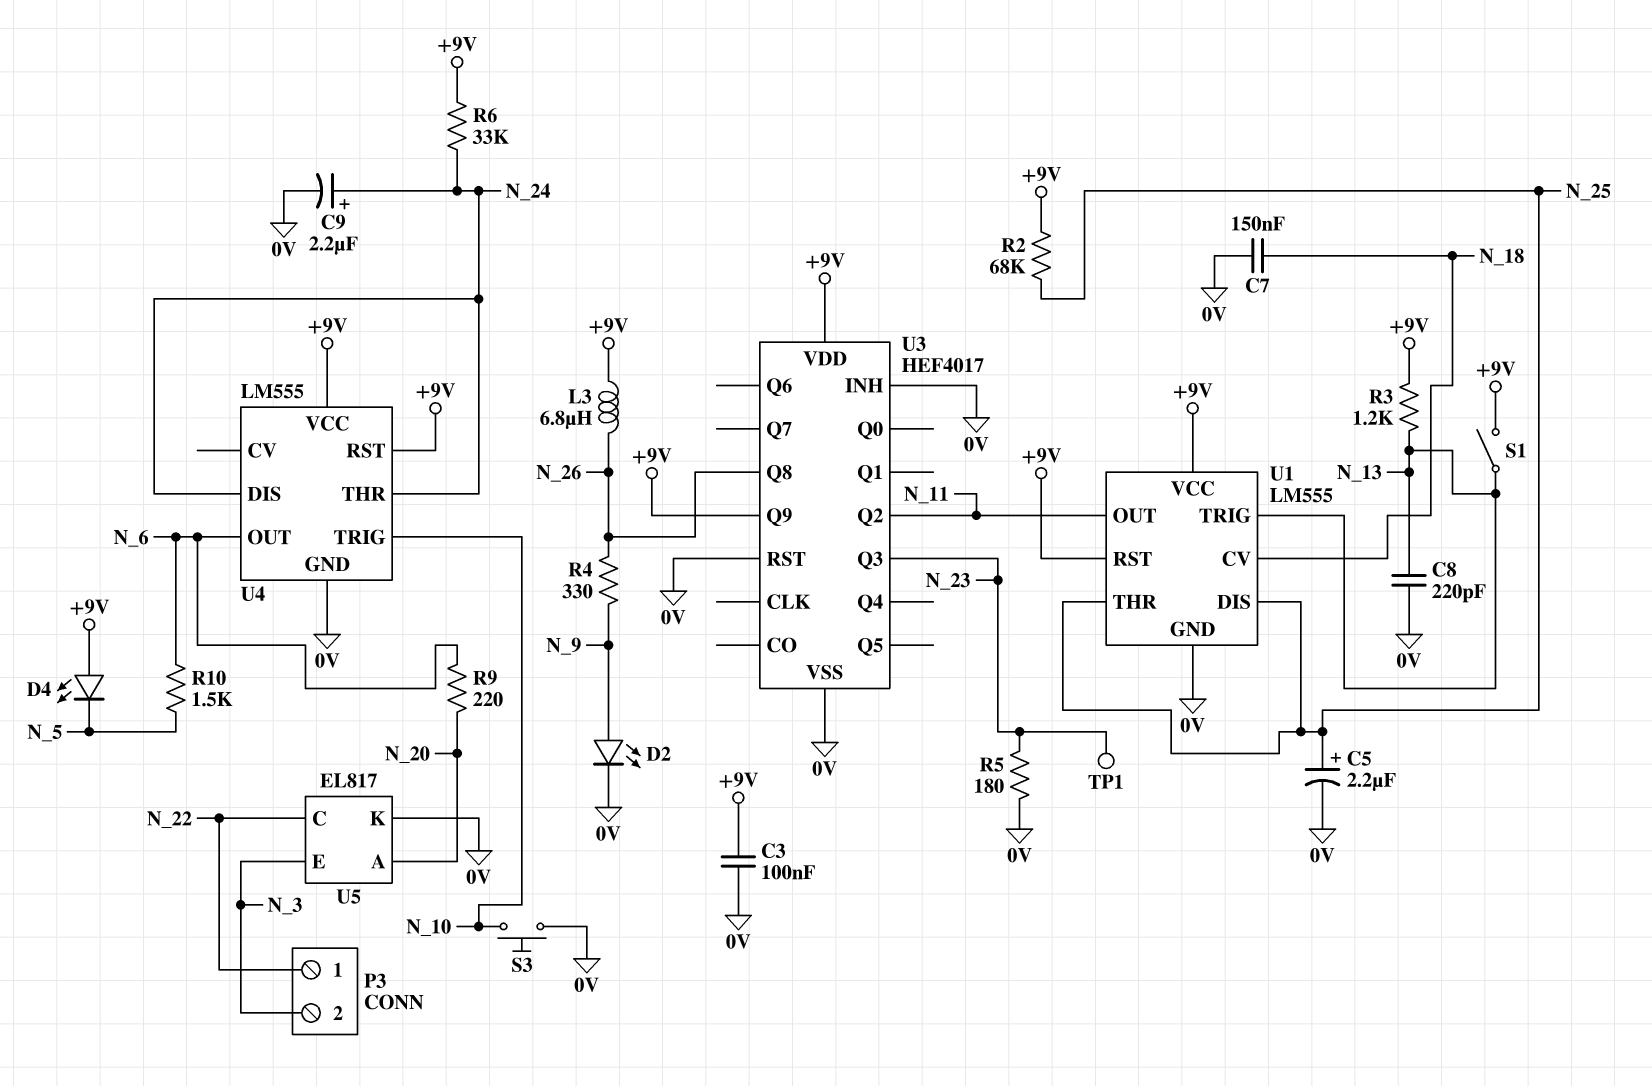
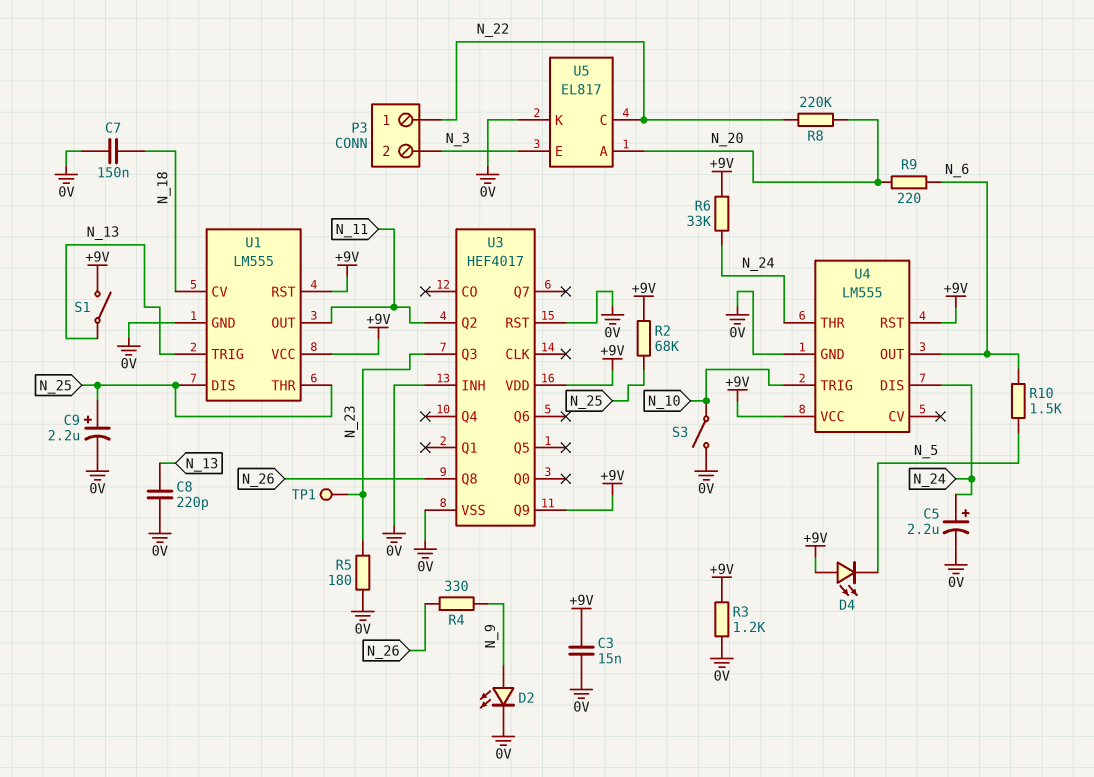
C3: 100nF (+9V, 0V) -> 15nF (+9V, 0V)
C5: 2.2uF (plus N_25, minus 0V) -> 2.2uF (plus N_24, minus 0V)
C9: 2.2uF (plus N_24, minus 0V) -> 2.2uF (plus N_25, minus 0V)
L3: 6.8uH (+9V, N_26) -> none
R3: 1.2k (+9V, N_13) -> 1.2k (+9V, 0V)
R8: none -> 220k (N_20, N_22)
S3: button (0V, N_10) -> switch (0V, N_10)

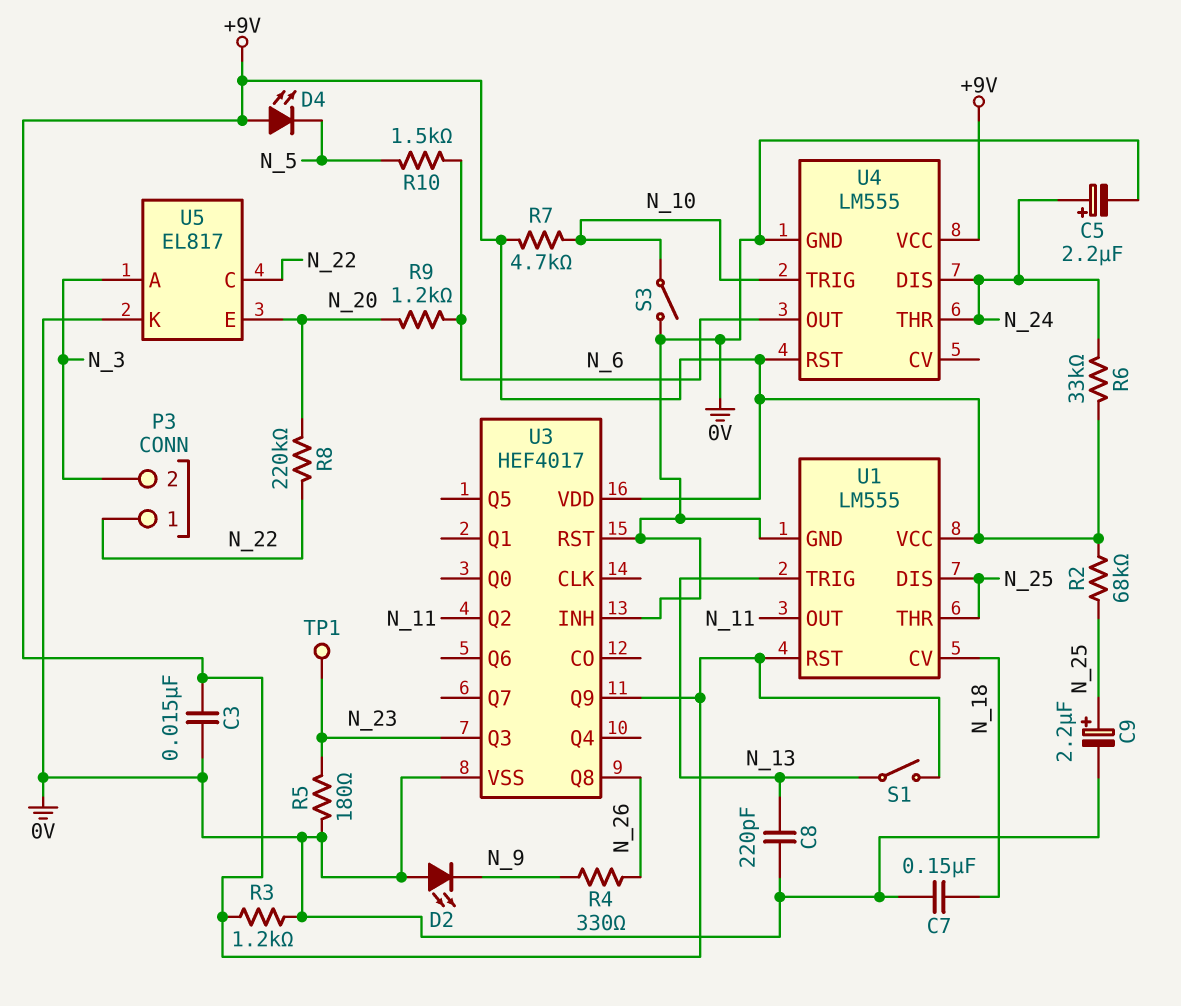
D2: LED (A N_9, K 0V) -> LED (A 0V, K N_9)
R7: none -> 4.7k (+9V, N_10)
R9: 220 (N_6, N_20) -> 1.2k (N_6, N_20)
U5 pin A: N_20 -> N_3
U5 pin E: N_3 -> N_20

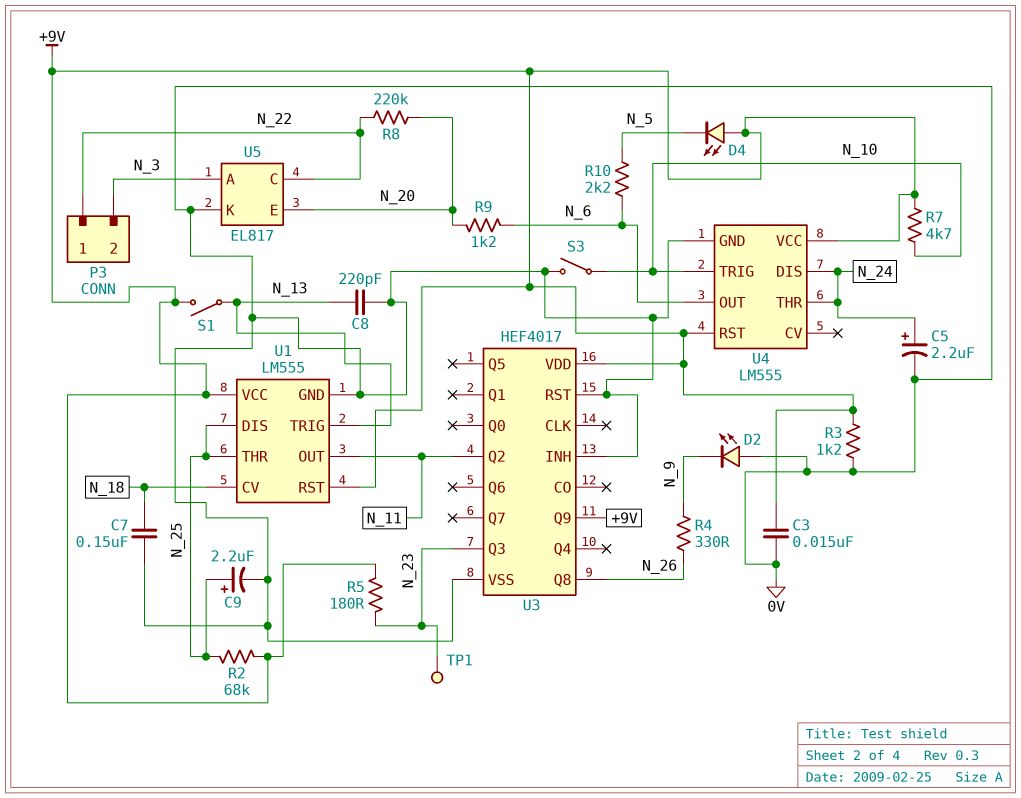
R5: 180 (0V, N_23) -> 180 (+9V, N_23)
R6: 33k (+9V, N_24) -> none
R10: 1.5k (N_5, N_6) -> 2.2k (N_5, N_6)

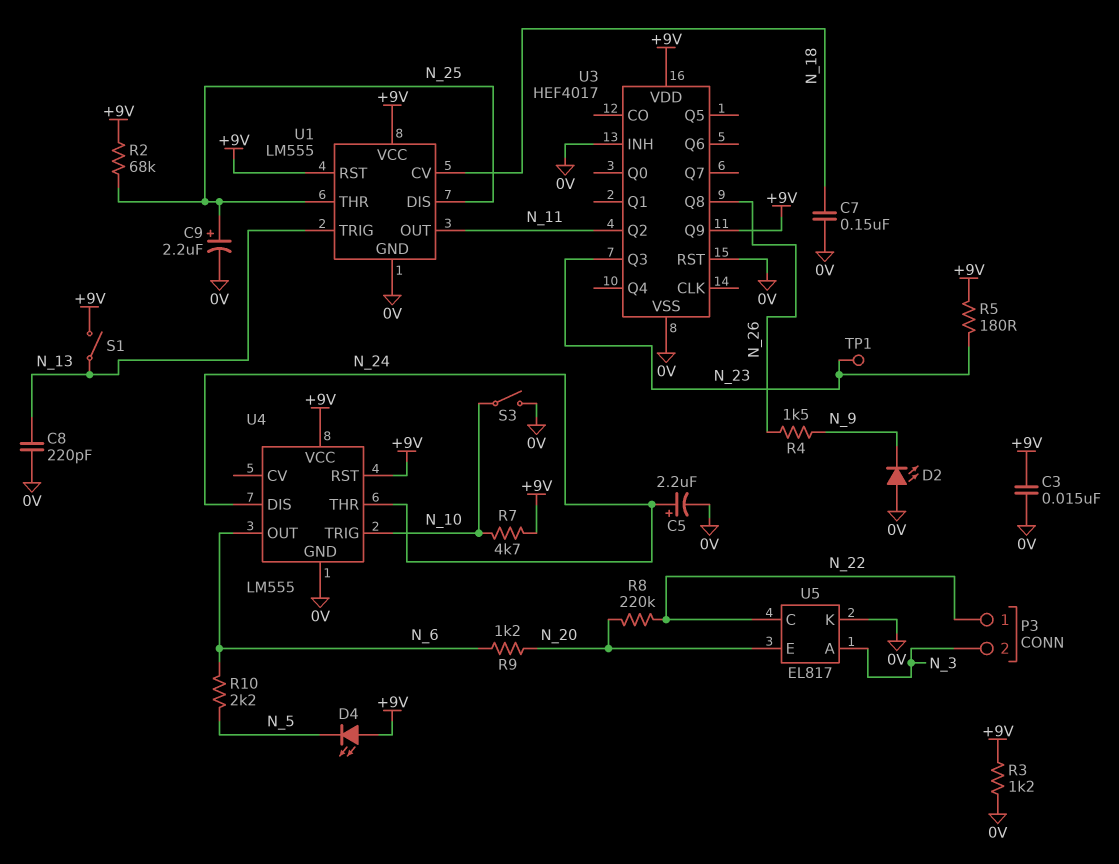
R4: 330 (N_9, N_26) -> 1.5k (N_9, N_26)

